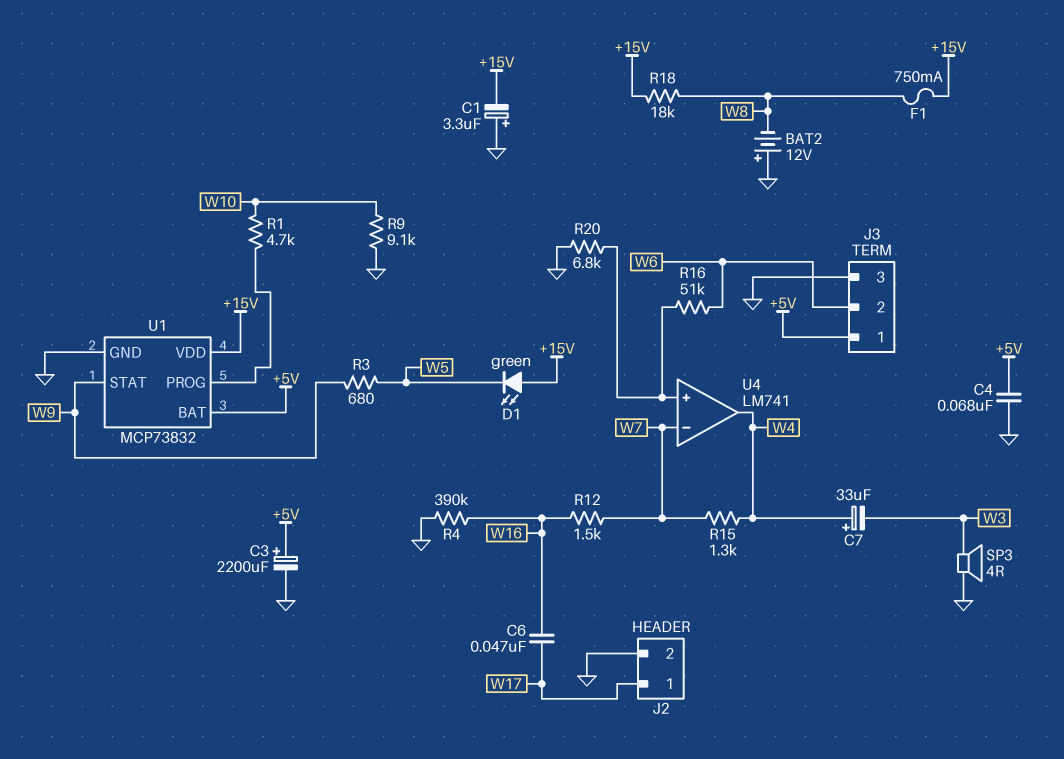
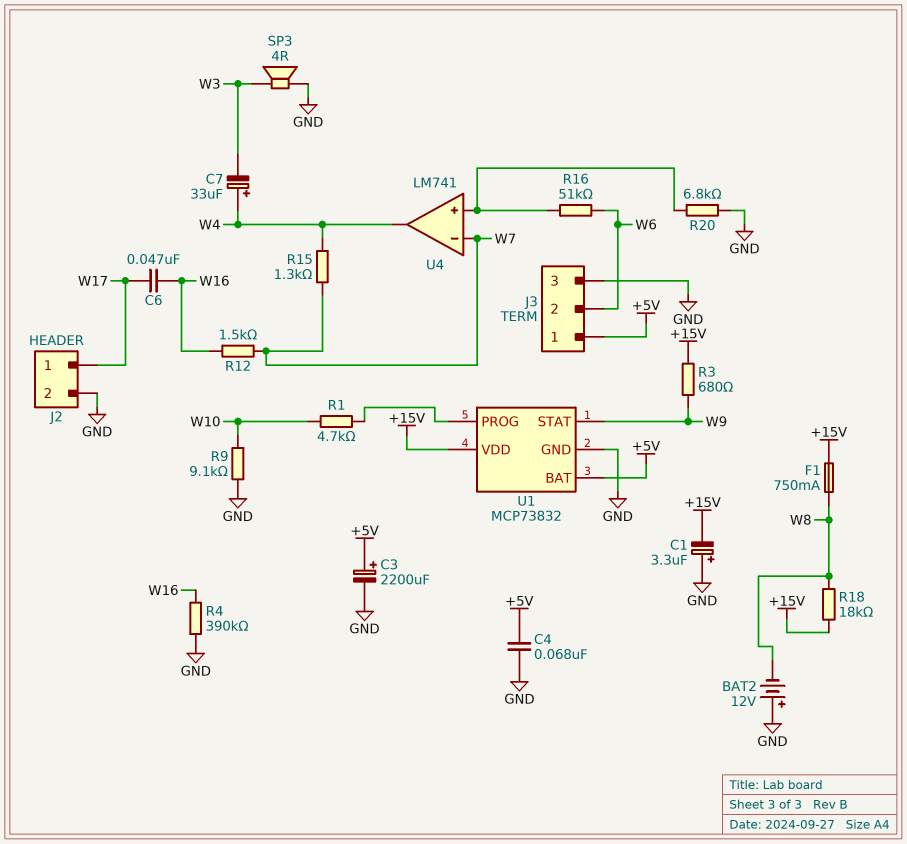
D1: LED green (A +15V, K W5) -> none
R3: 680 (W5, W9) -> 680 (+15V, W9)

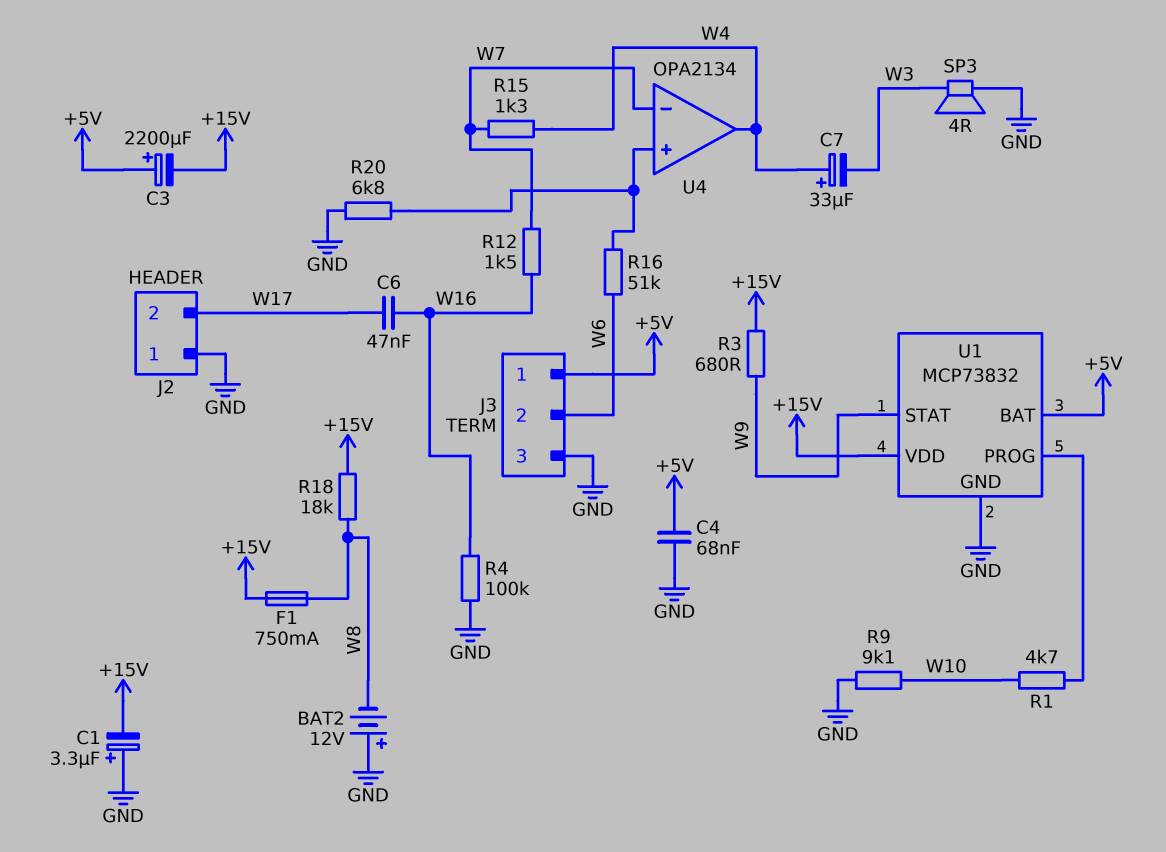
C3: 2200uF (plus +5V, minus GND) -> 2200uF (plus +5V, minus +15V)
J2 pin 1: W17 -> GND
J2 pin 2: GND -> W17
R4: 390k (GND, W16) -> 100k (GND, W16)
U4: LM741 -> OPA2134

